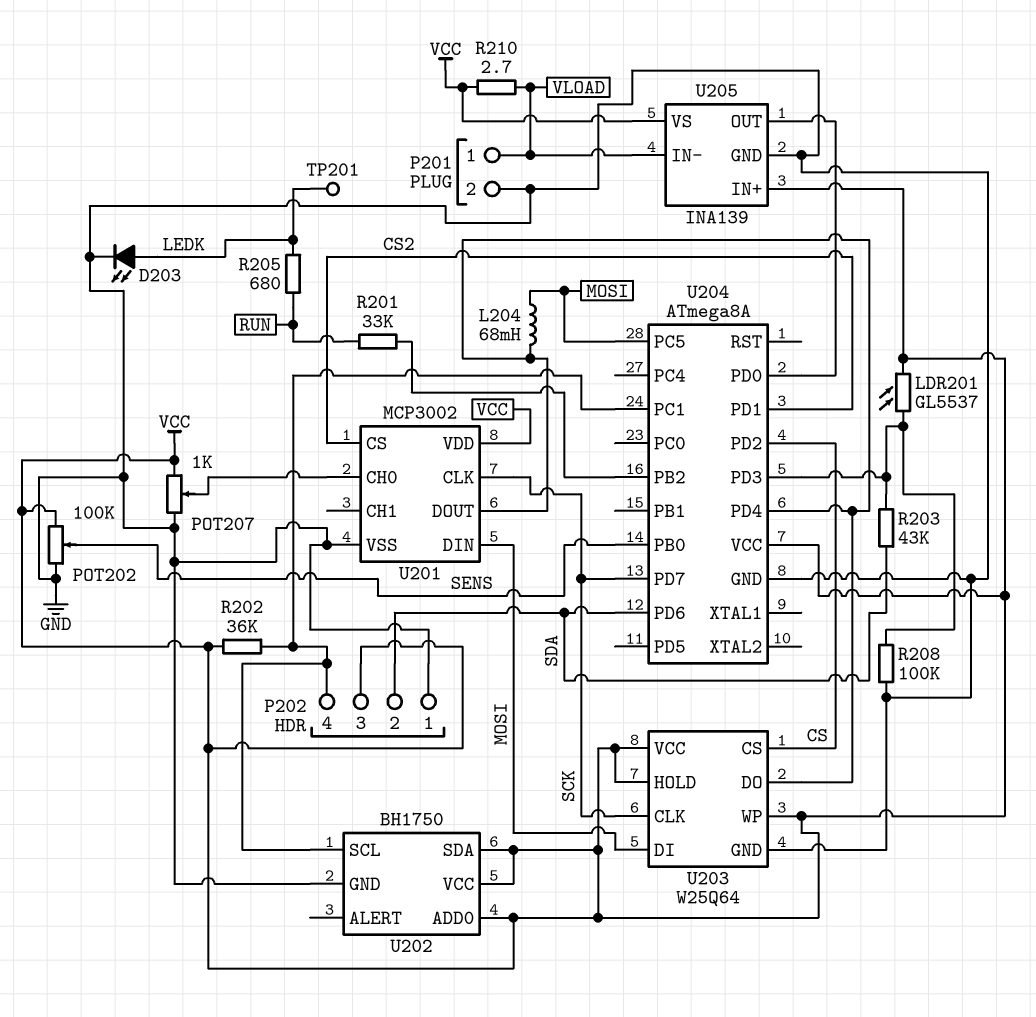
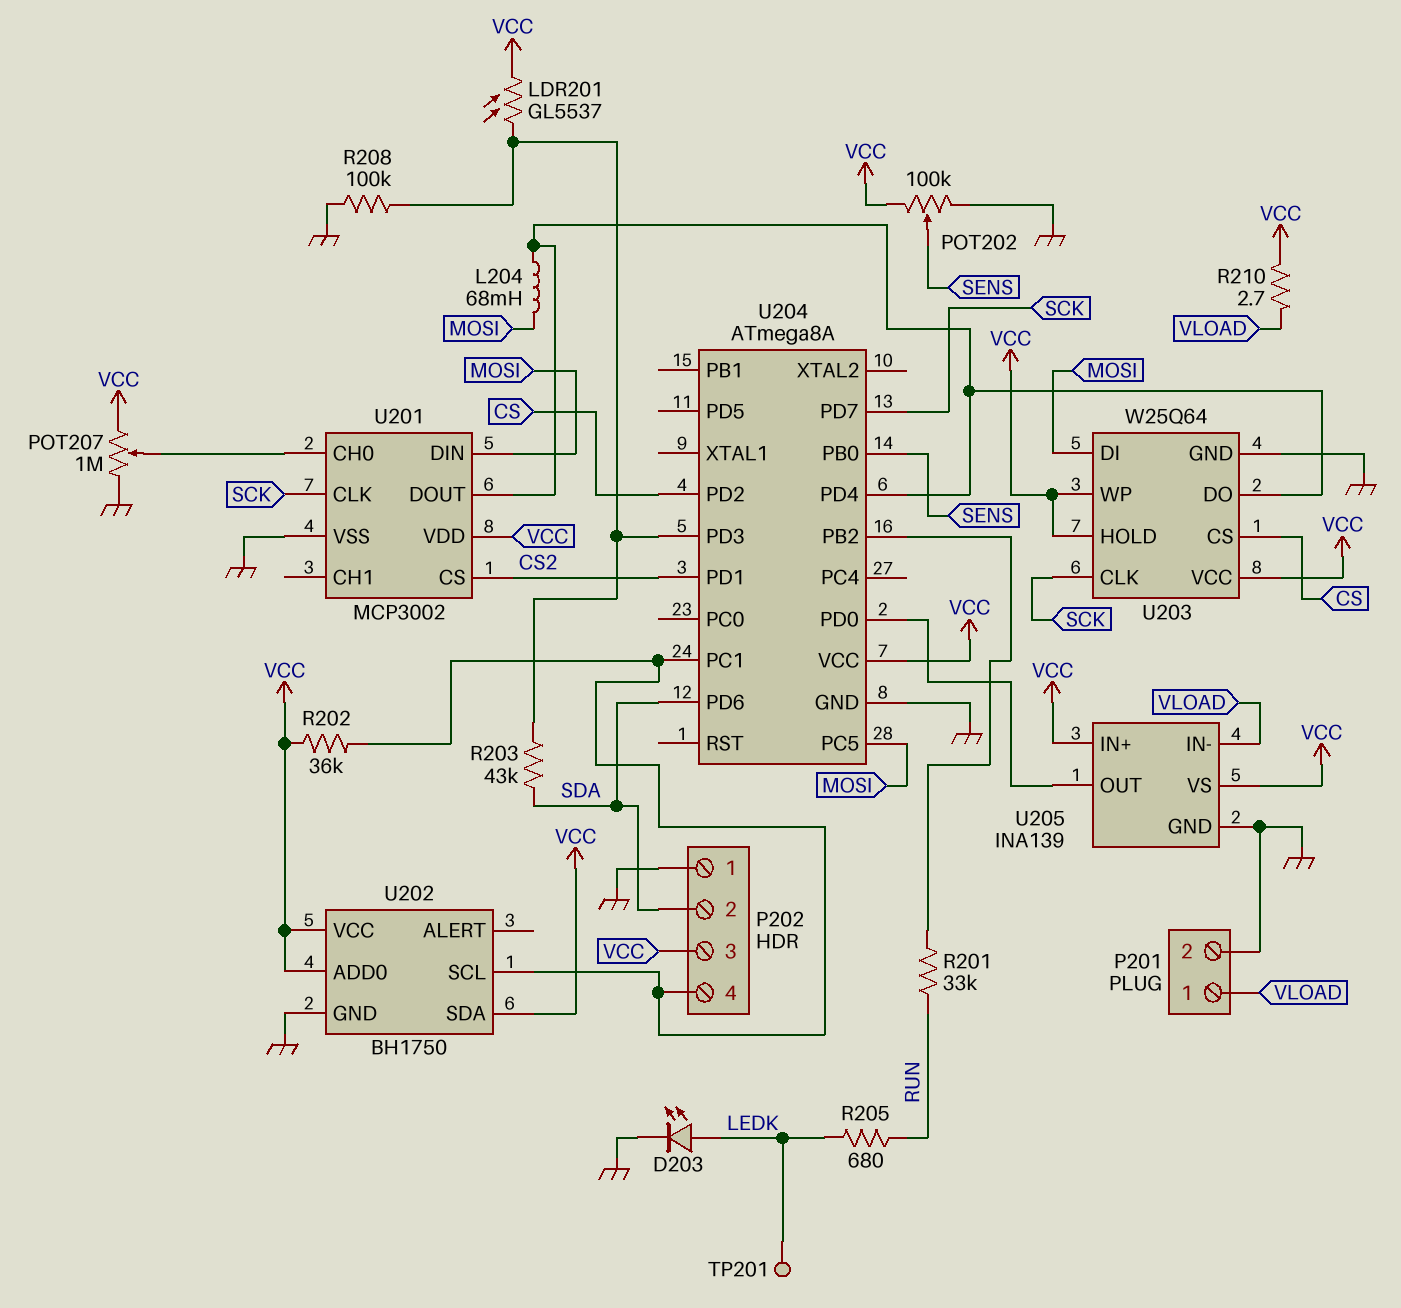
POT207: 1k (GND, VCC, wiper U201/CH0) -> 1M (GND, VCC, wiper U201/CH0)

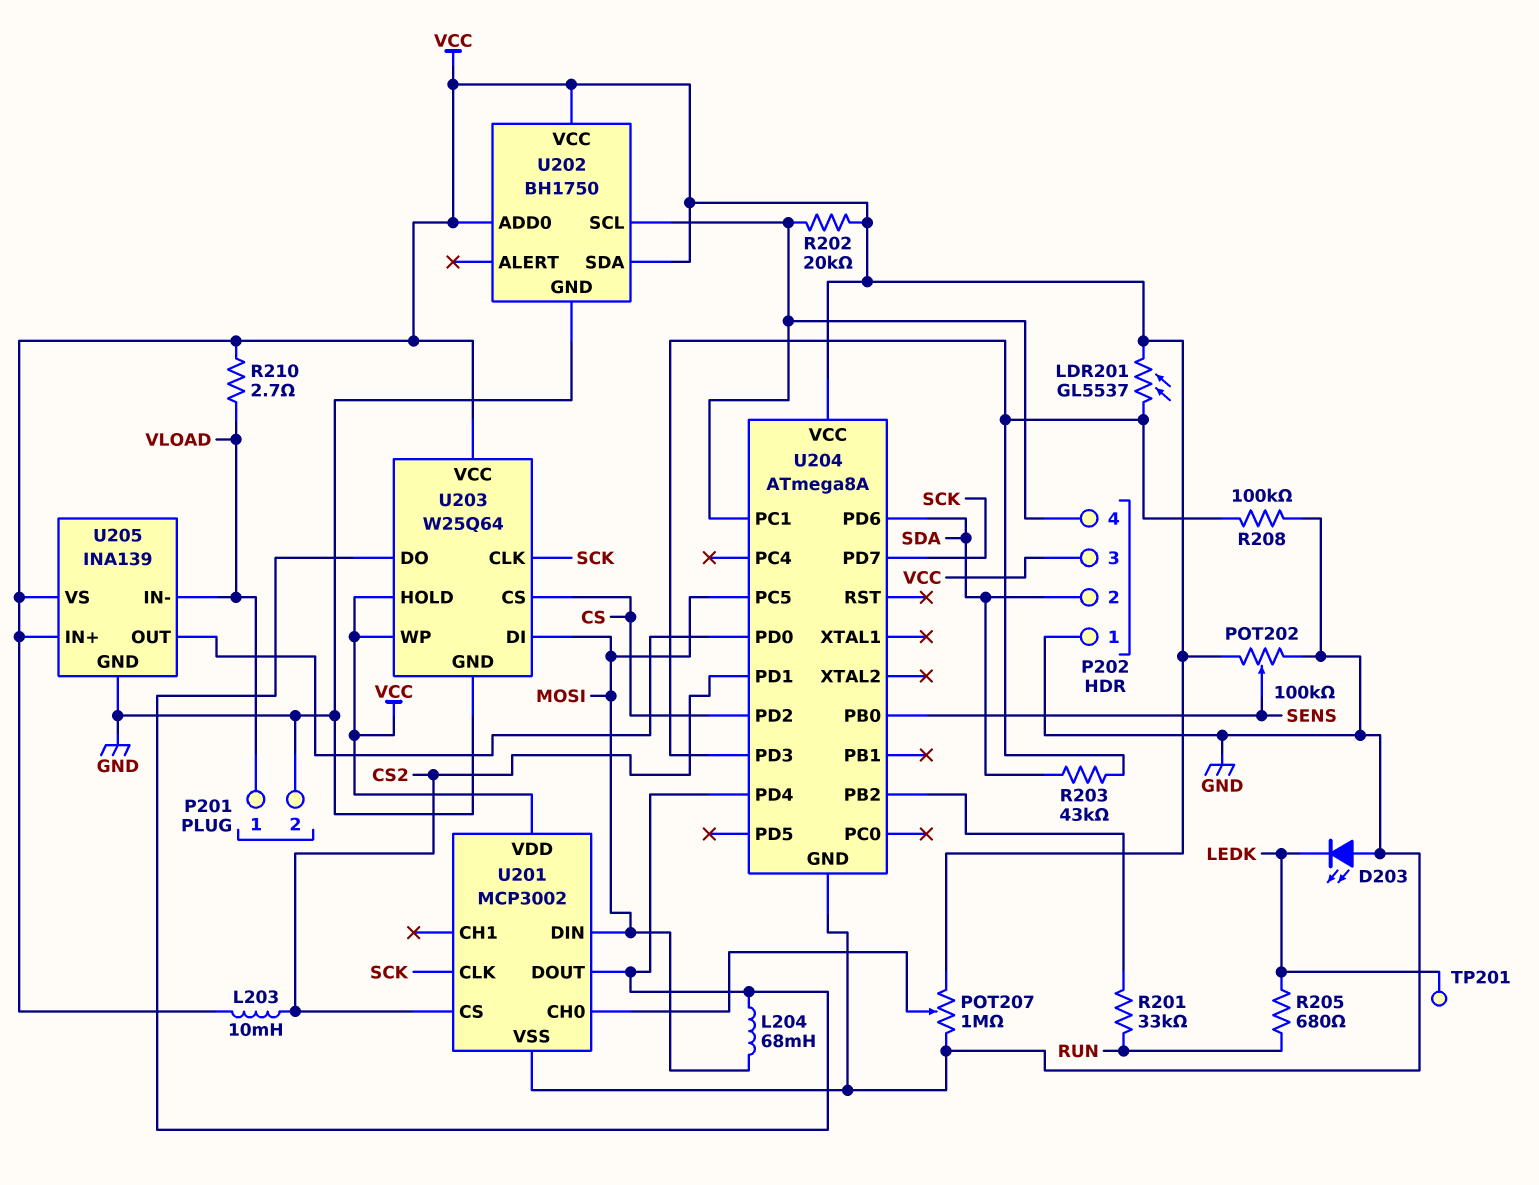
D203: LED (A LEDK, K GND) -> LED (A GND, K LEDK)
L203: none -> 10mH (CS2, VCC)
R202: 36k (P202/4, VCC) -> 20k (P202/4, VCC)

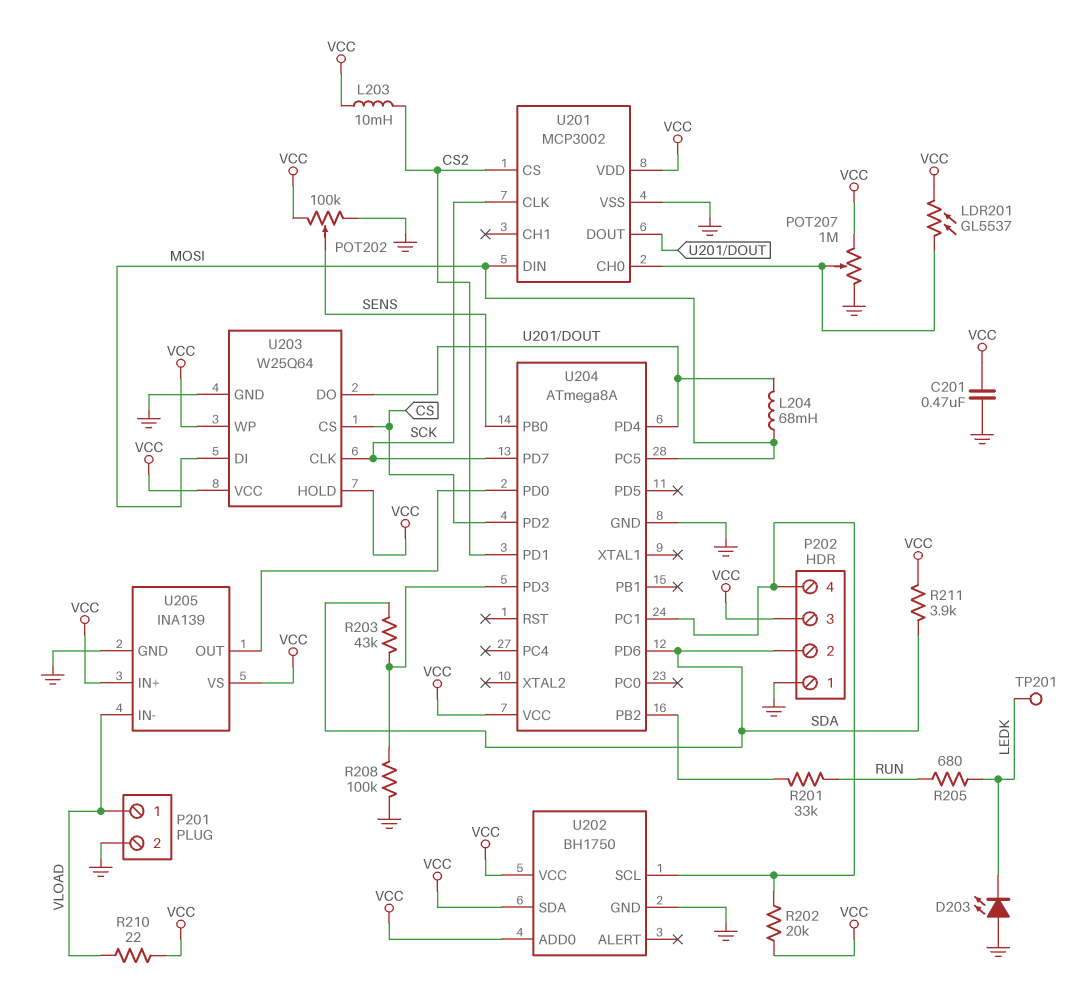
C201: none -> 470nF (GND, VCC)
LDR201: GL5537 (U204/PD3, VCC) -> GL5537 (U201/CH0, VCC)
R210: 2.7 (VCC, VLOAD) -> 22 (VCC, VLOAD)
R211: none -> 3.9k (SDA, VCC)

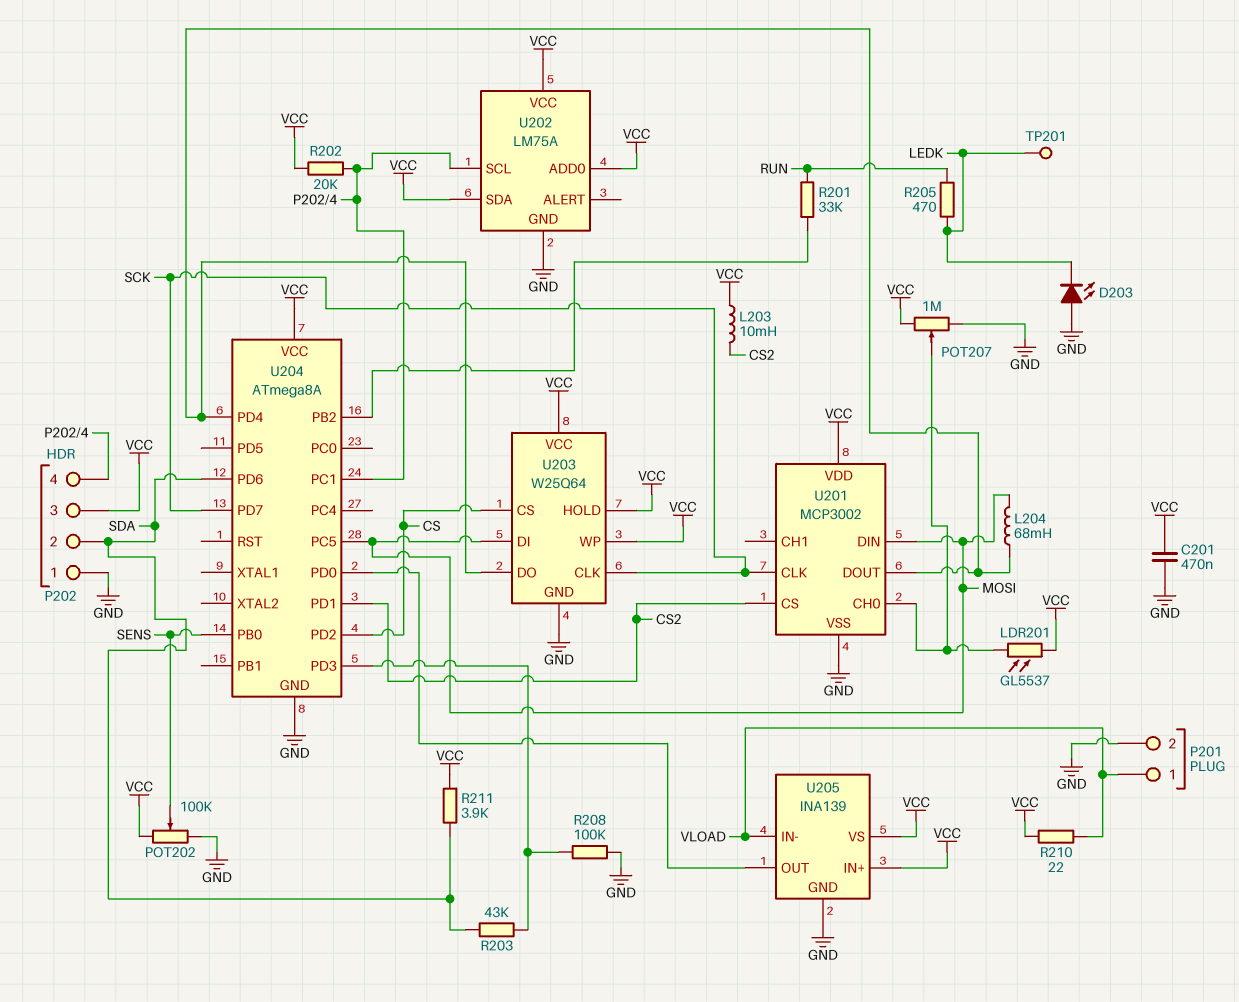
R205: 680 (LEDK, RUN) -> 470 (LEDK, RUN)
U202: BH1750 -> LM75A

